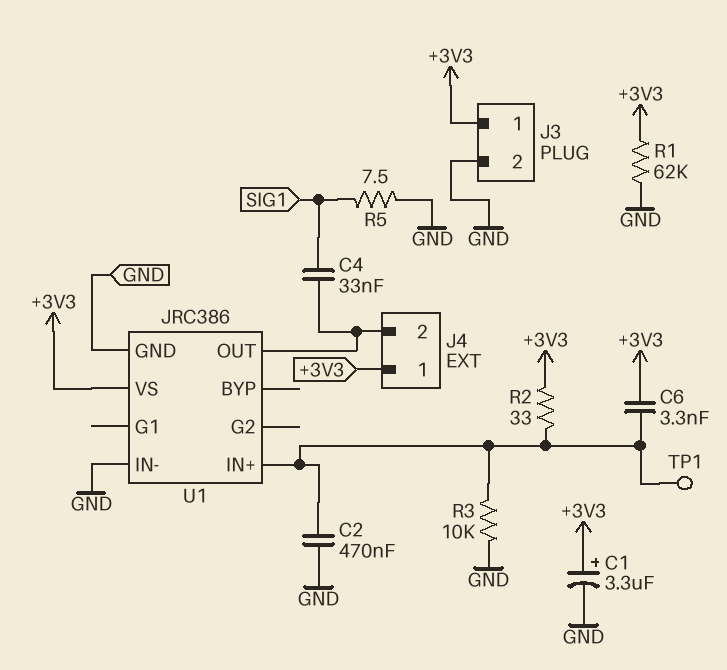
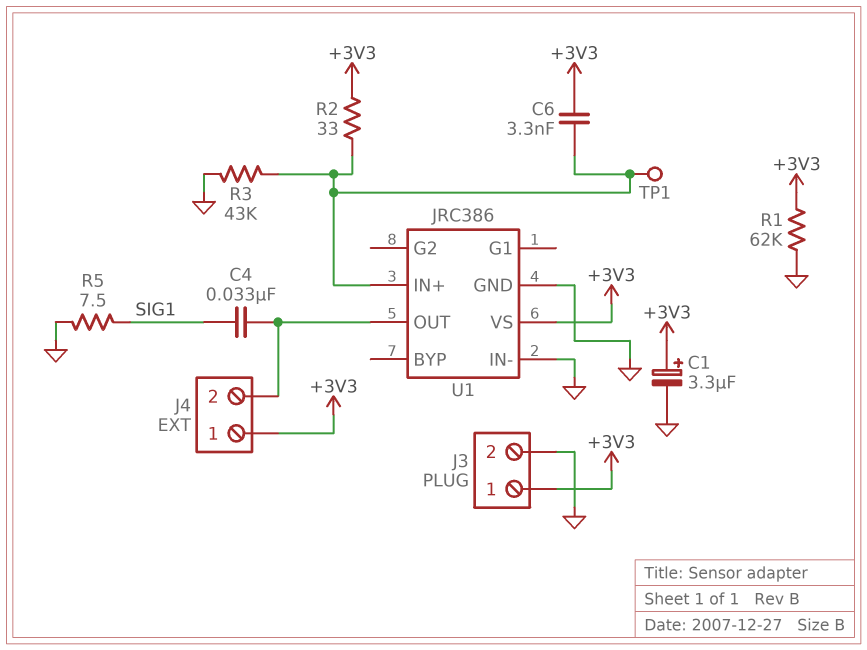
C2: 470nF (GND, U1/IN+) -> none
R3: 10k (GND, U1/IN+) -> 43k (GND, U1/IN+)

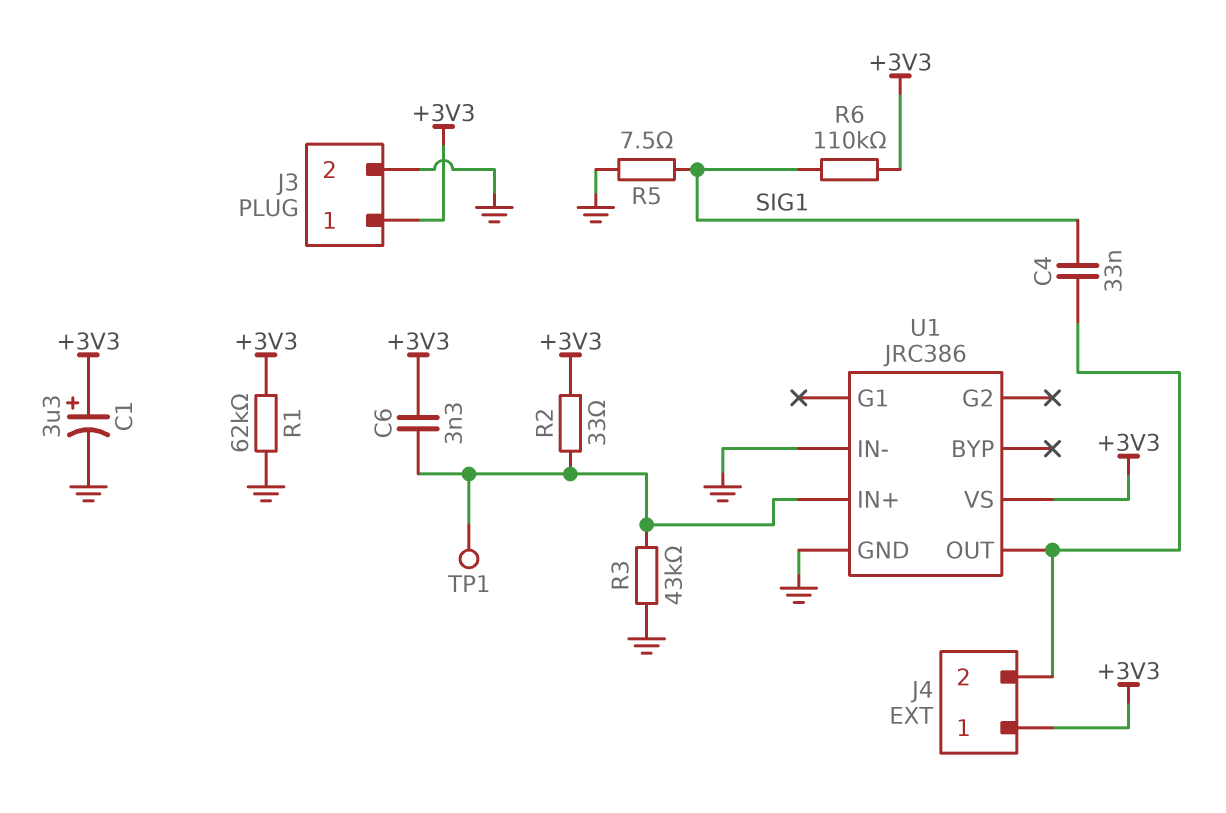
R6: none -> 110k (+3V3, SIG1)

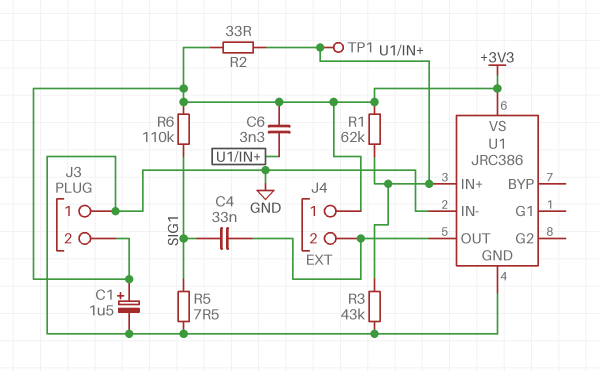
C1: 3.3uF (plus +3V3, minus GND) -> 1.5uF (plus +3V3, minus GND)
J3 pin 1: +3V3 -> GND
J3 pin 2: GND -> +3V3
R1: 62k (+3V3, GND) -> 62k (+3V3, U1/IN+)

